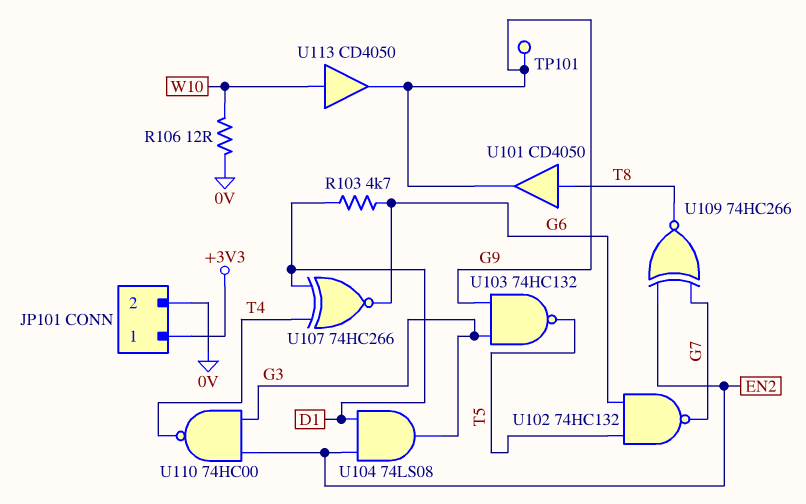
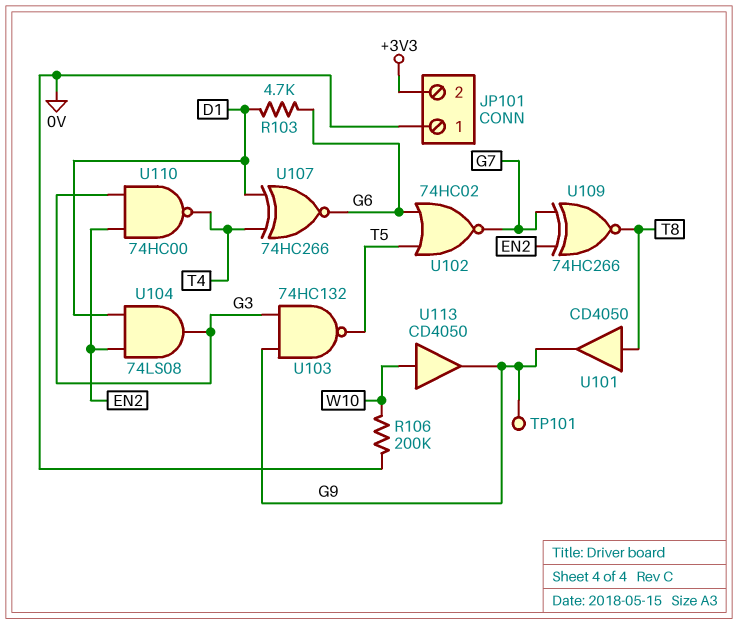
JP101 pin 1: +3V3 -> 0V
JP101 pin 2: 0V -> +3V3
R106: 12 (0V, W10) -> 200k (0V, W10)
U102: NAND 74HC132 (in G6, in T5, out G7) -> NOR 74HC02 (in G6, in T5, out G7)

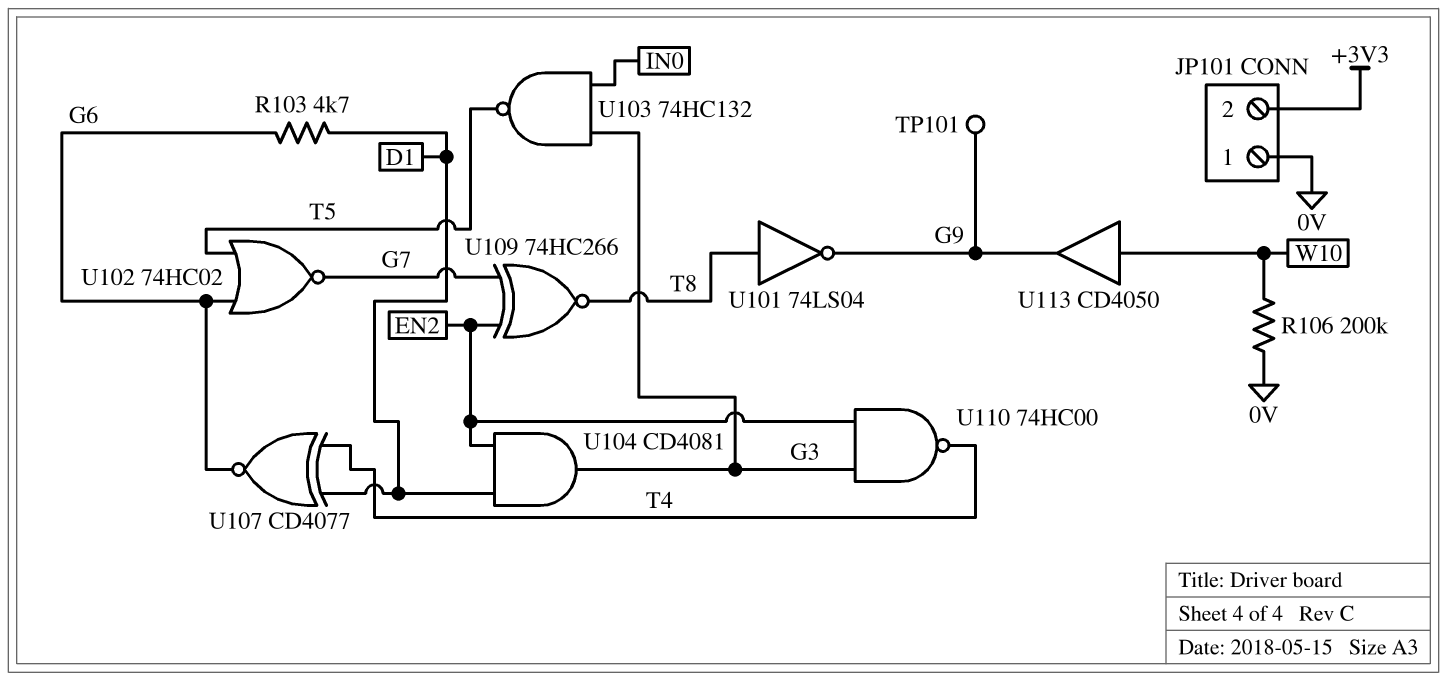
U101: buffer CD4050 (in T8, out G9) -> NOT 74LS04 (in T8, out G9)
U103: NAND 74HC132 (in G3, in G9, out T5) -> NAND 74HC132 (in G3, in IN0, out T5)
U104: AND 74LS08 (in D1, in EN2, out G3) -> AND CD4081 (in D1, in EN2, out G3)
U107: XNOR 74HC266 (in D1, in T4, out G6) -> XNOR CD4077 (in D1, in T4, out G6)

